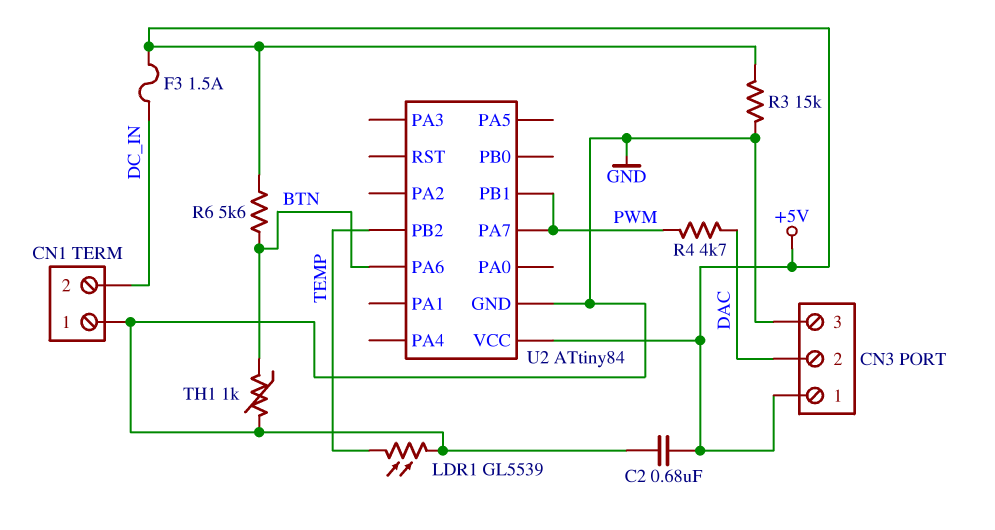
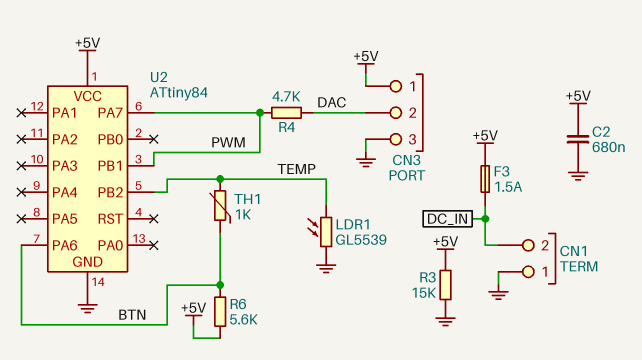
TH1: 1k (BTN, GND) -> 1k (BTN, TEMP)

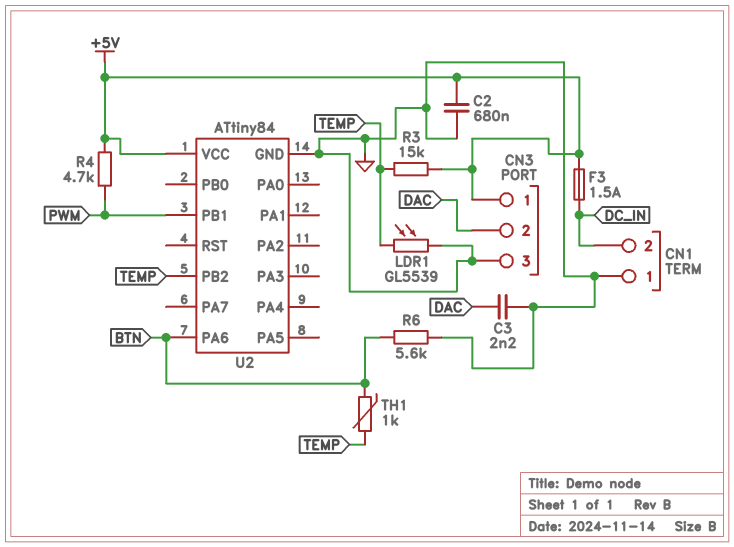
C3: none -> 2.2nF (DAC, GND)
R3: 15k (+5V, GND) -> 15k (+5V, TEMP)
R4: 4.7k (DAC, PWM) -> 4.7k (+5V, PWM)
R6: 5.6k (+5V, BTN) -> 5.6k (BTN, GND)
U2 pin PA7: PWM -> none

